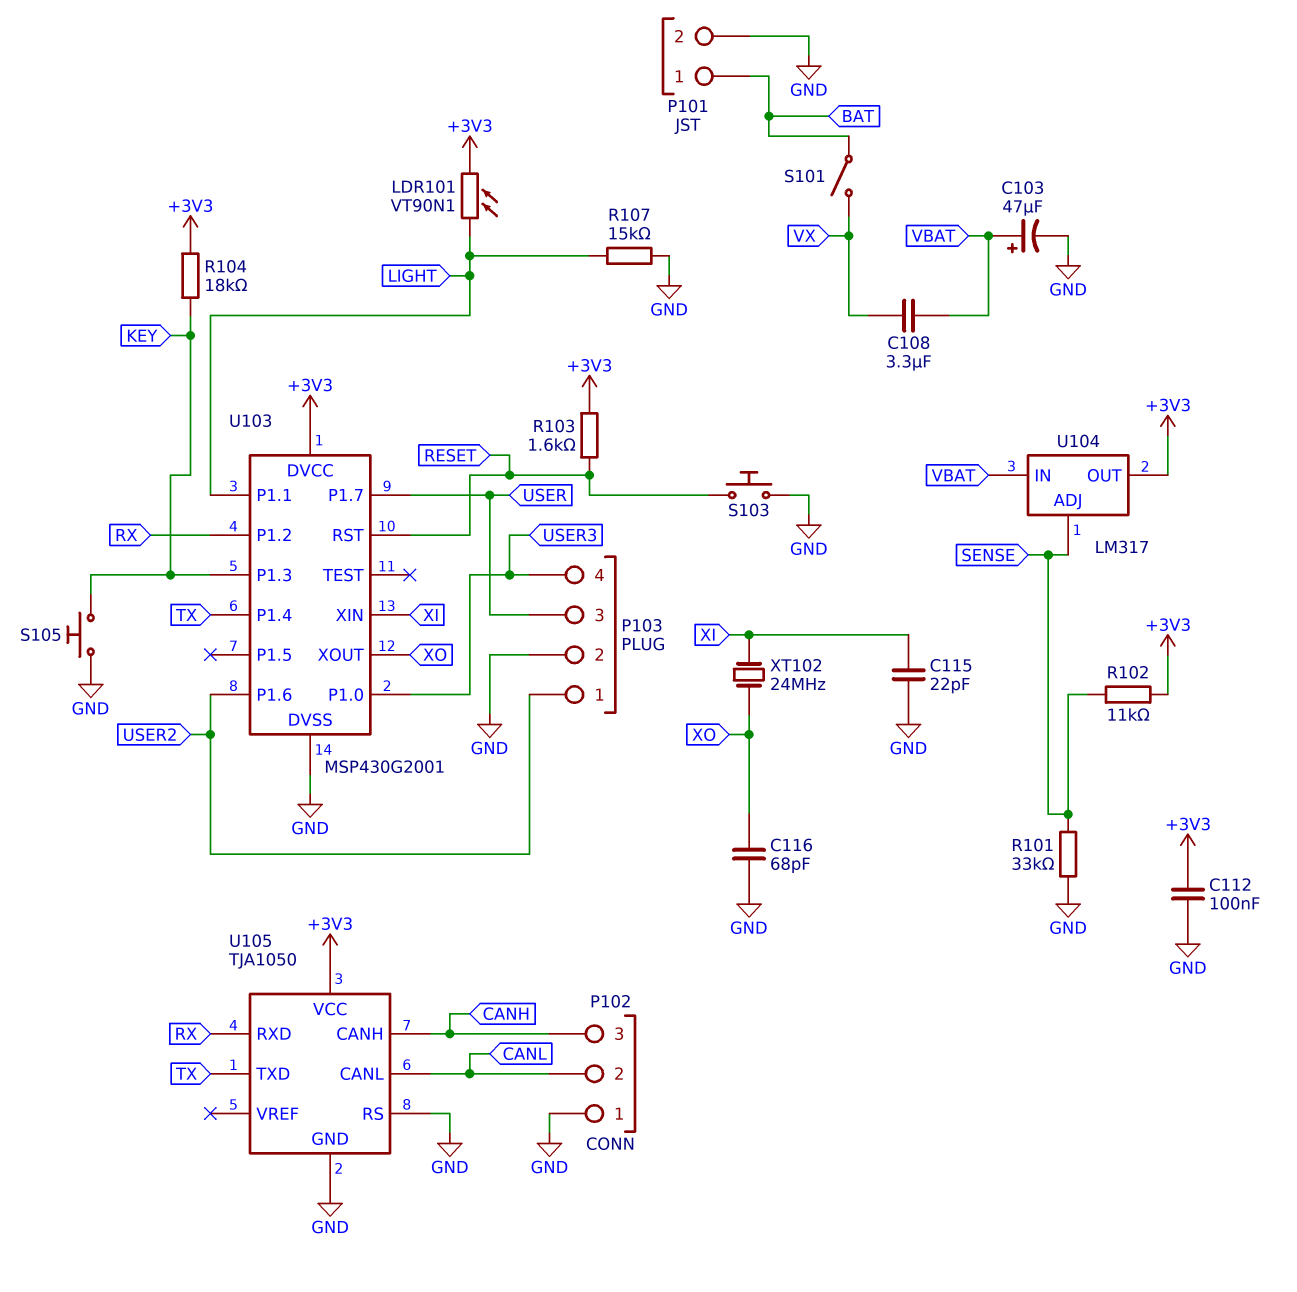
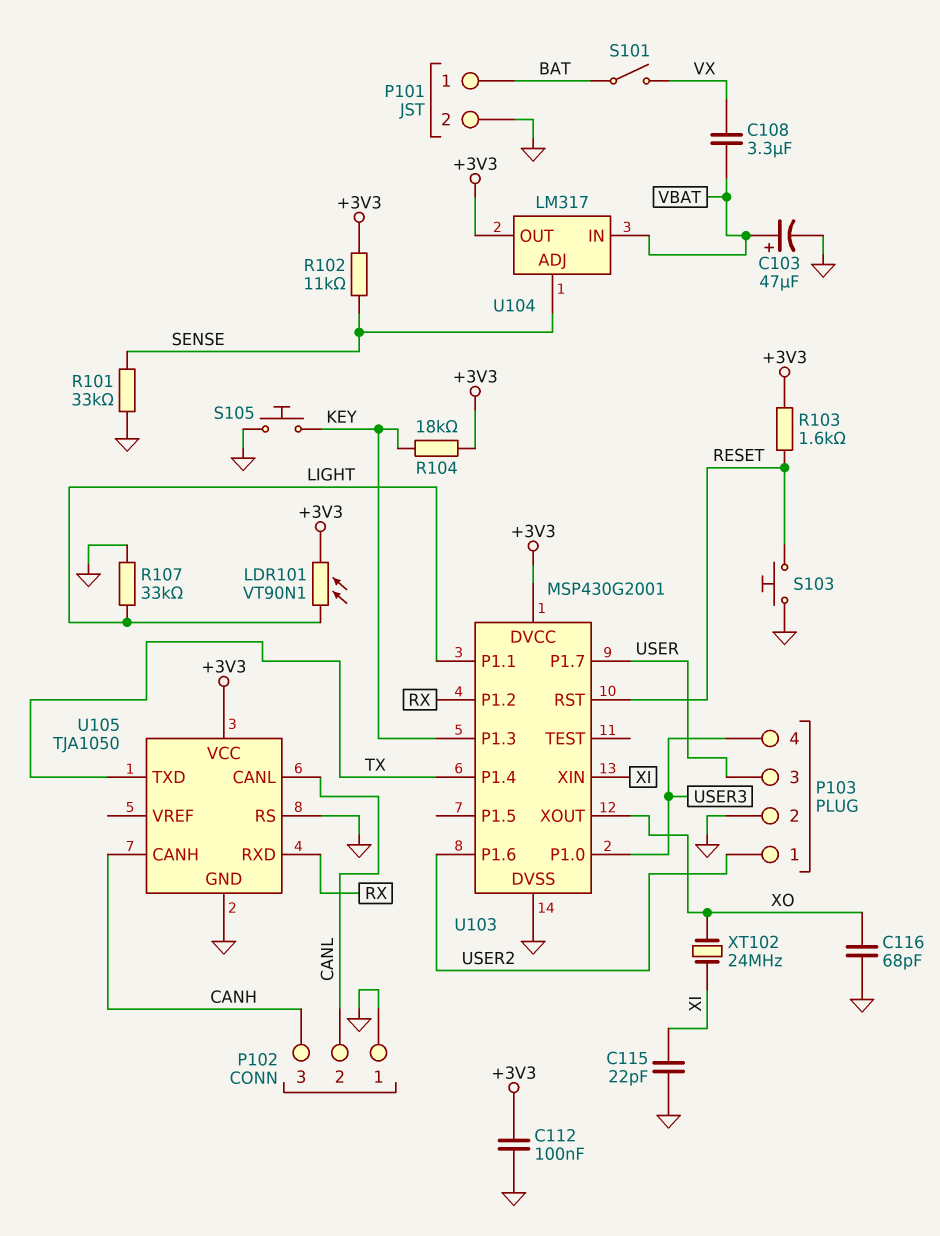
R107: 15k (GND, LIGHT) -> 33k (GND, LIGHT)

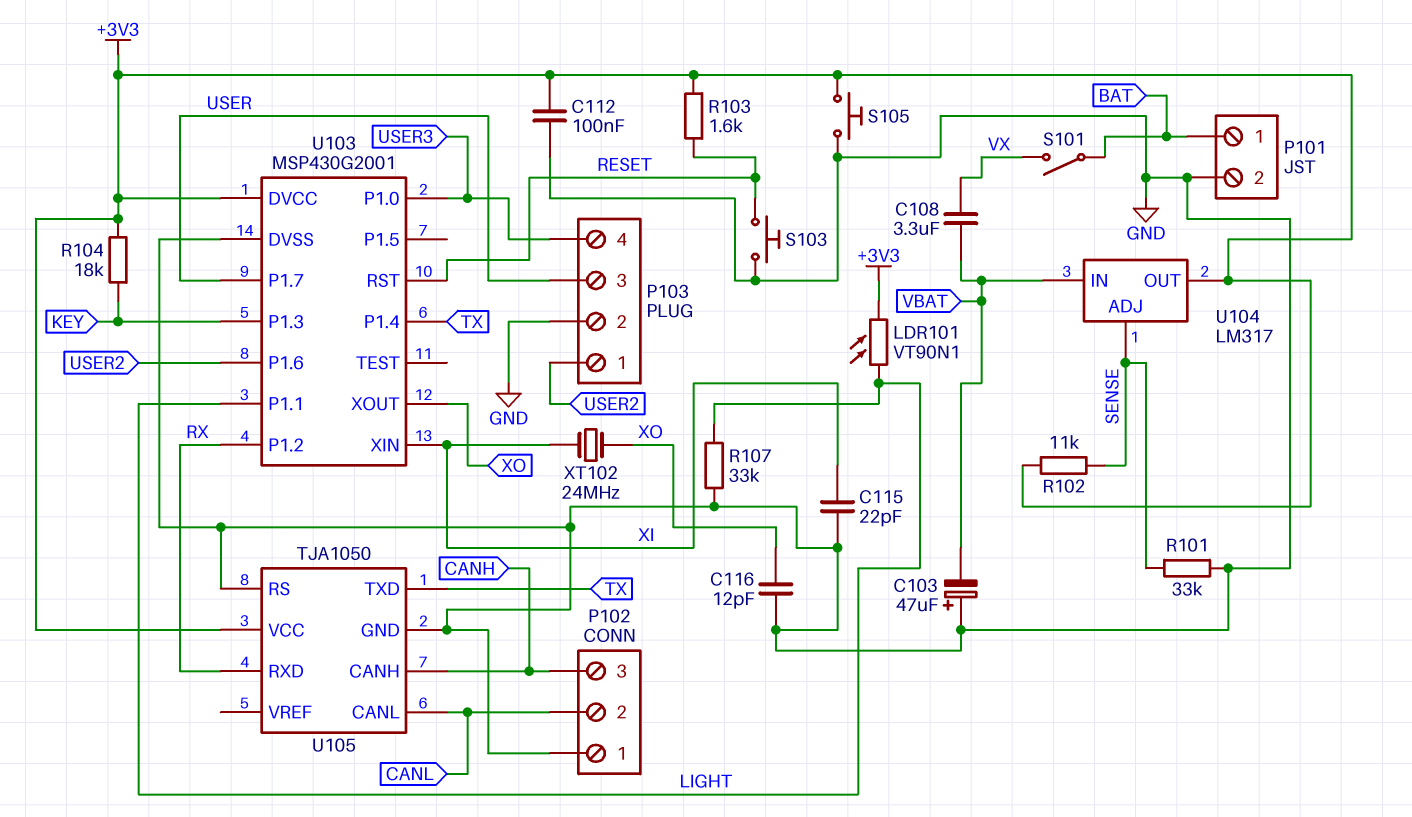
C103: 47uF (plus VBAT, minus GND) -> 47uF (plus GND, minus VBAT)
C116: 68pF (GND, XO) -> 12pF (GND, XO)
S105: button (GND, KEY) -> button (+3V3, GND)

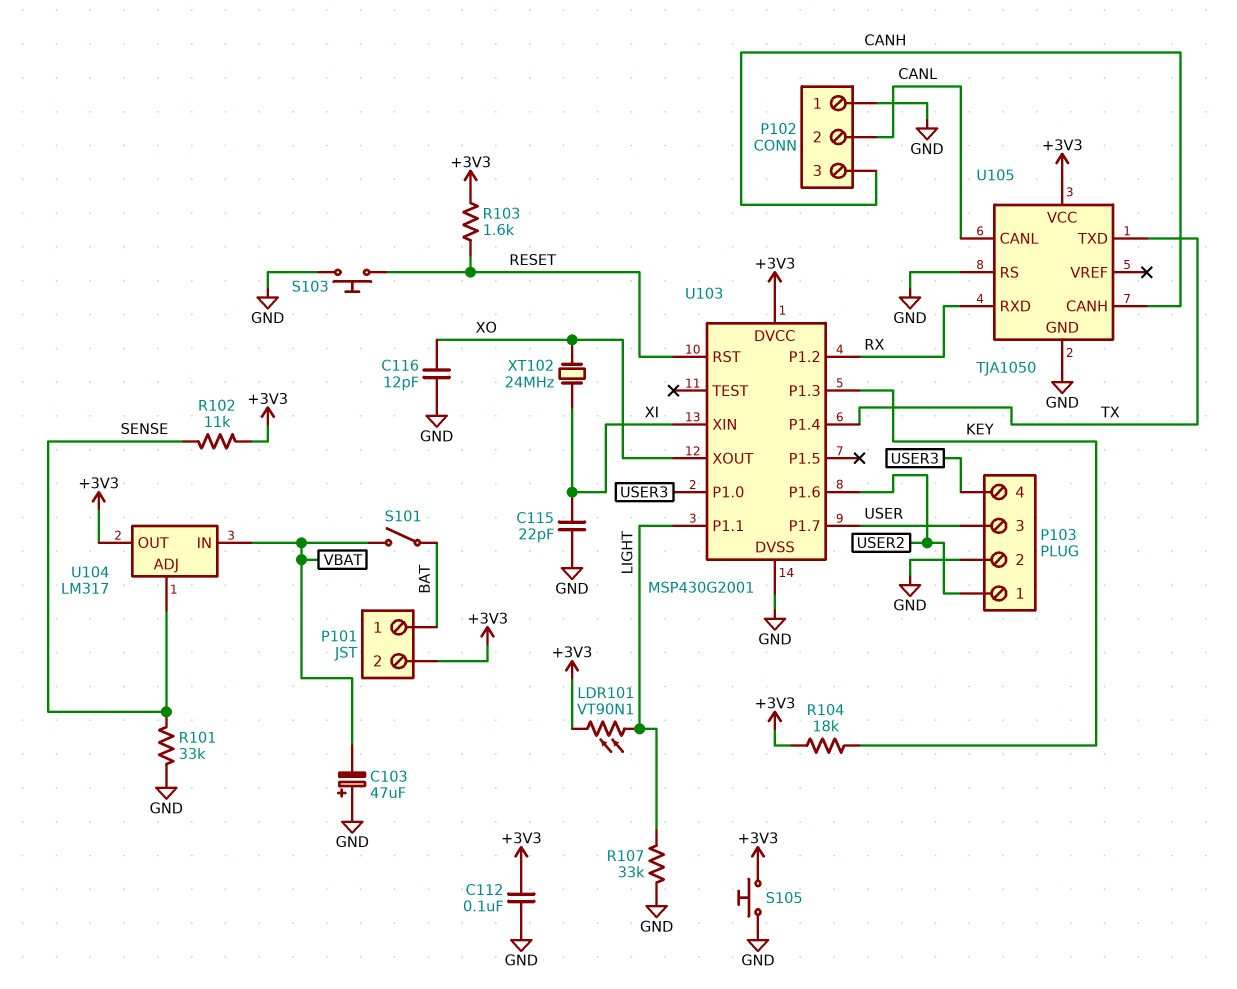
C108: 3.3uF (VBAT, VX) -> none
P101 pin 2: GND -> +3V3
S101: switch (BAT, VX) -> switch (BAT, VBAT)

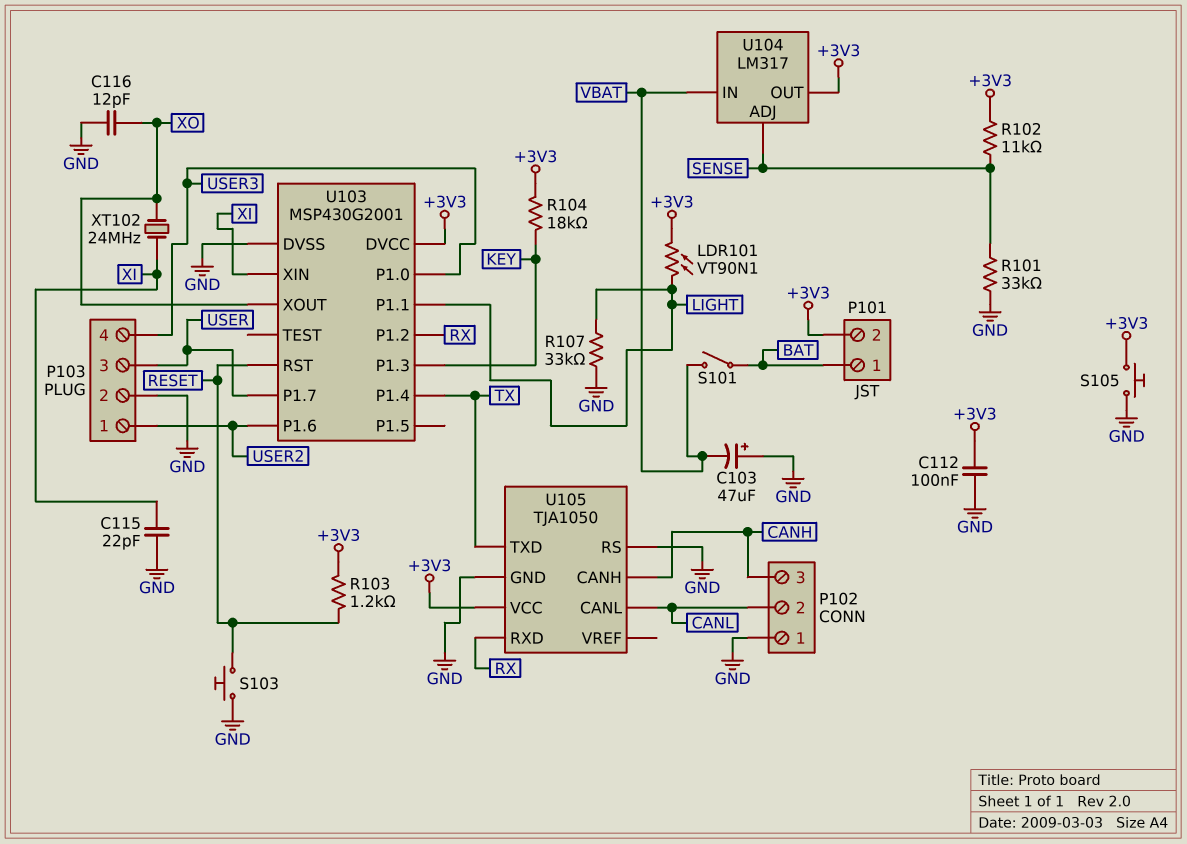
R103: 1.6k (+3V3, RESET) -> 1.2k (+3V3, RESET)

